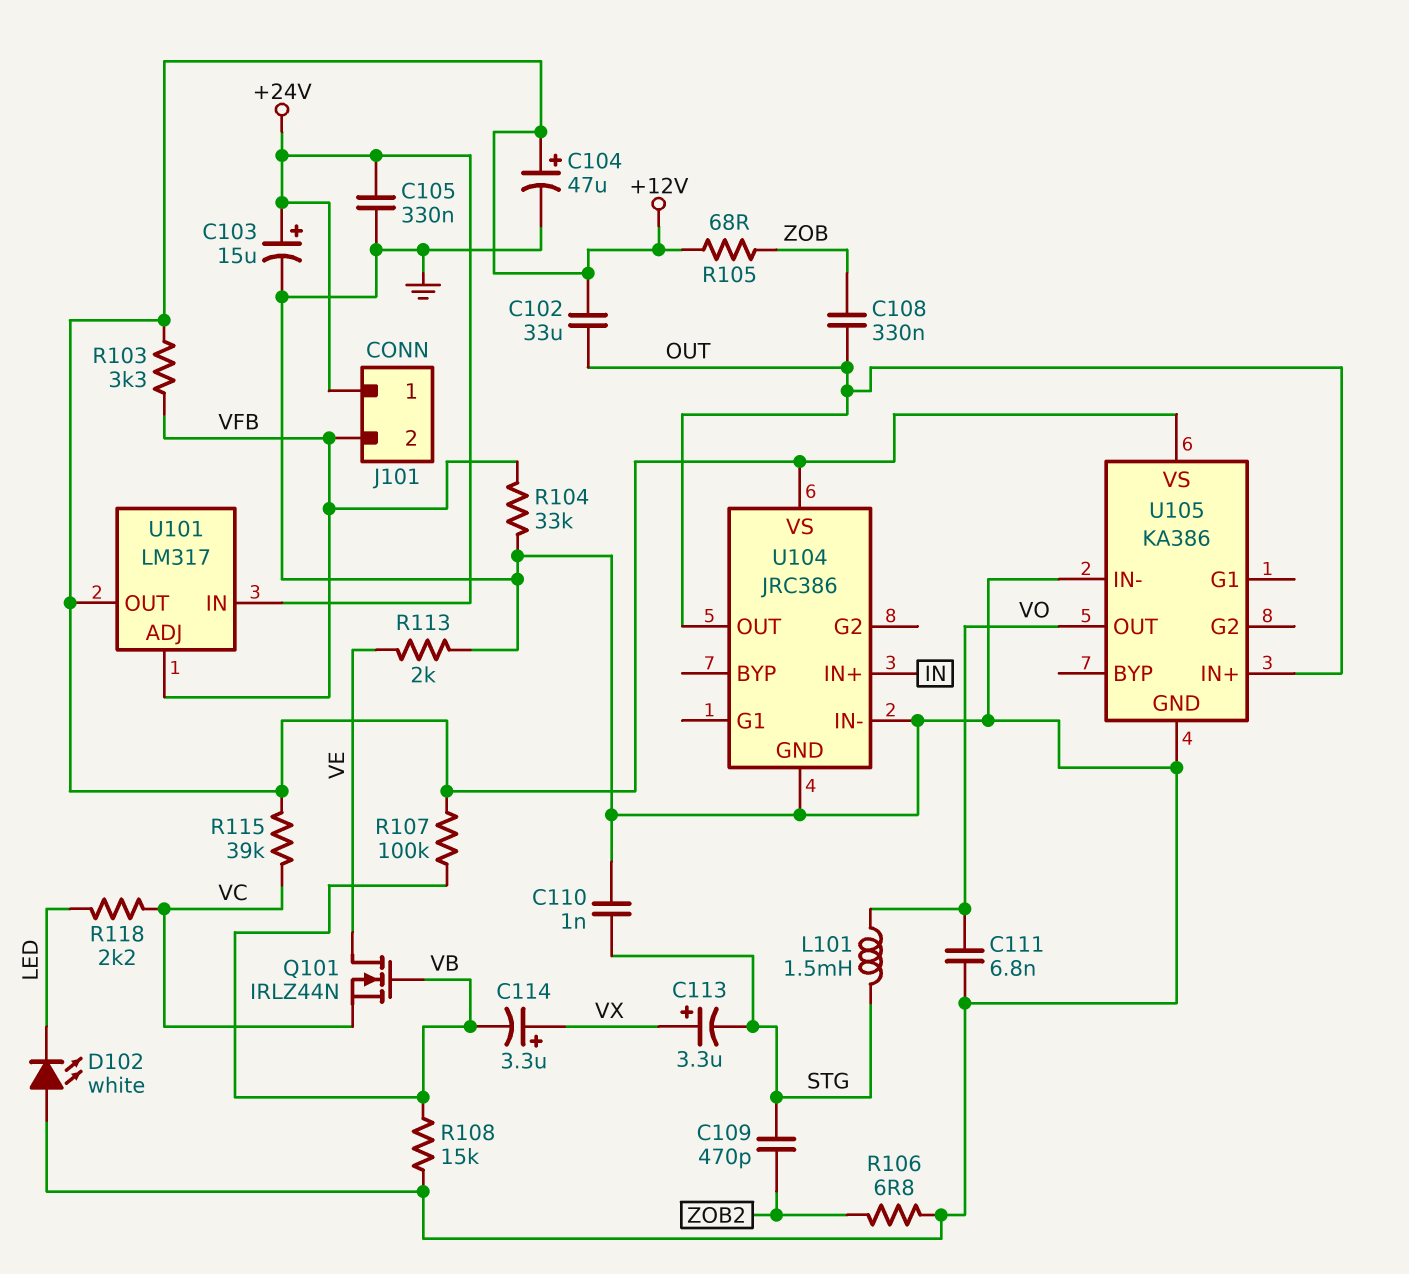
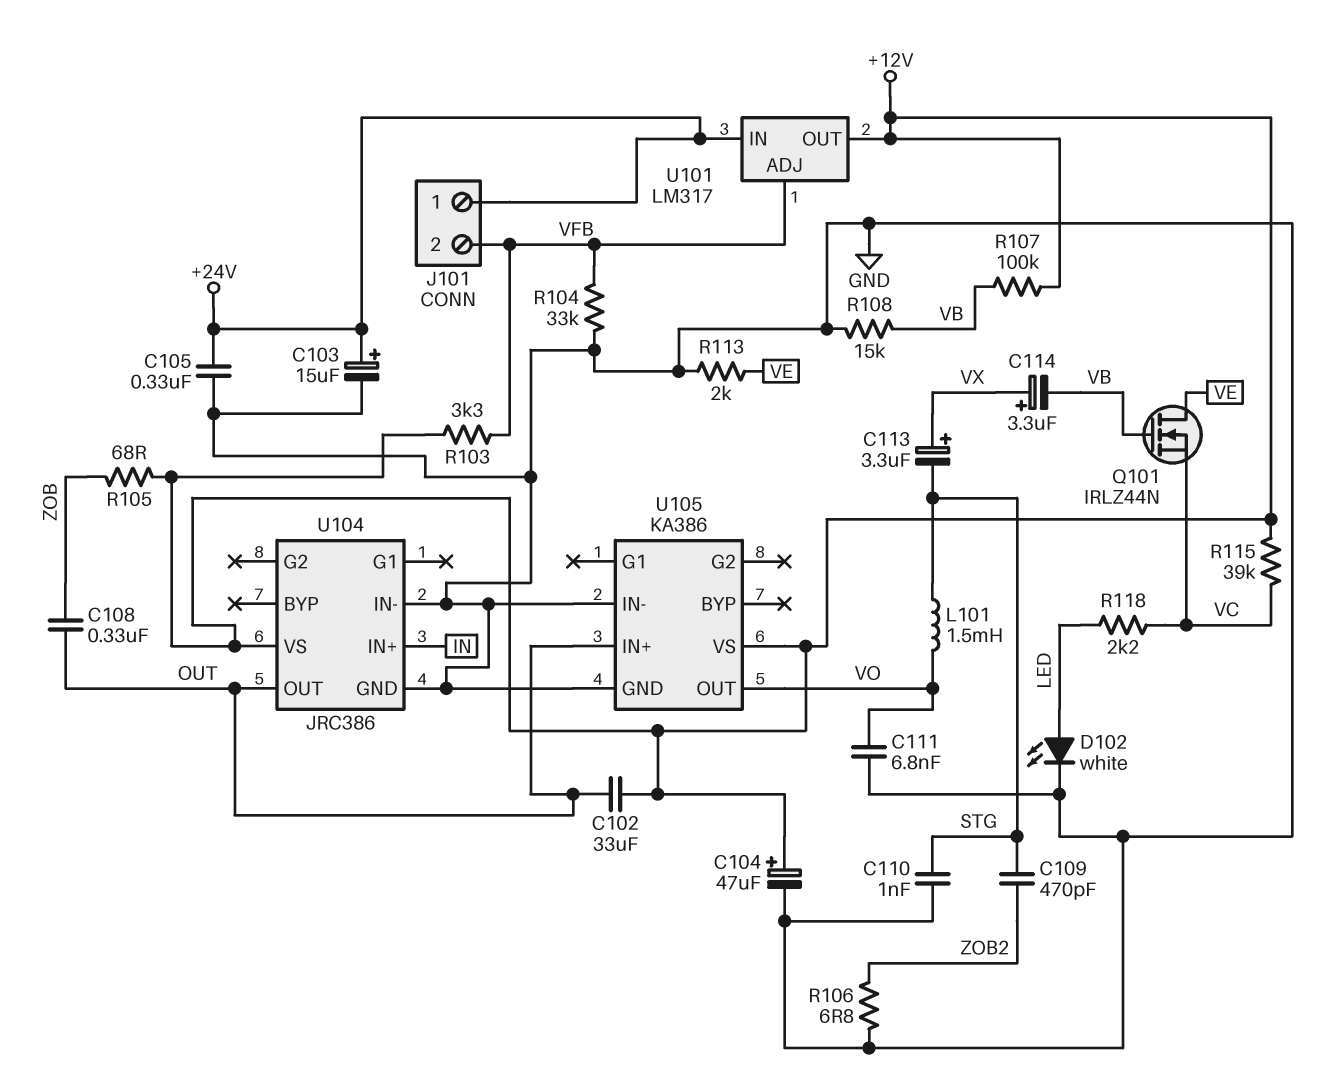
D102: LED white (A GND, K LED) -> LED white (A LED, K GND)

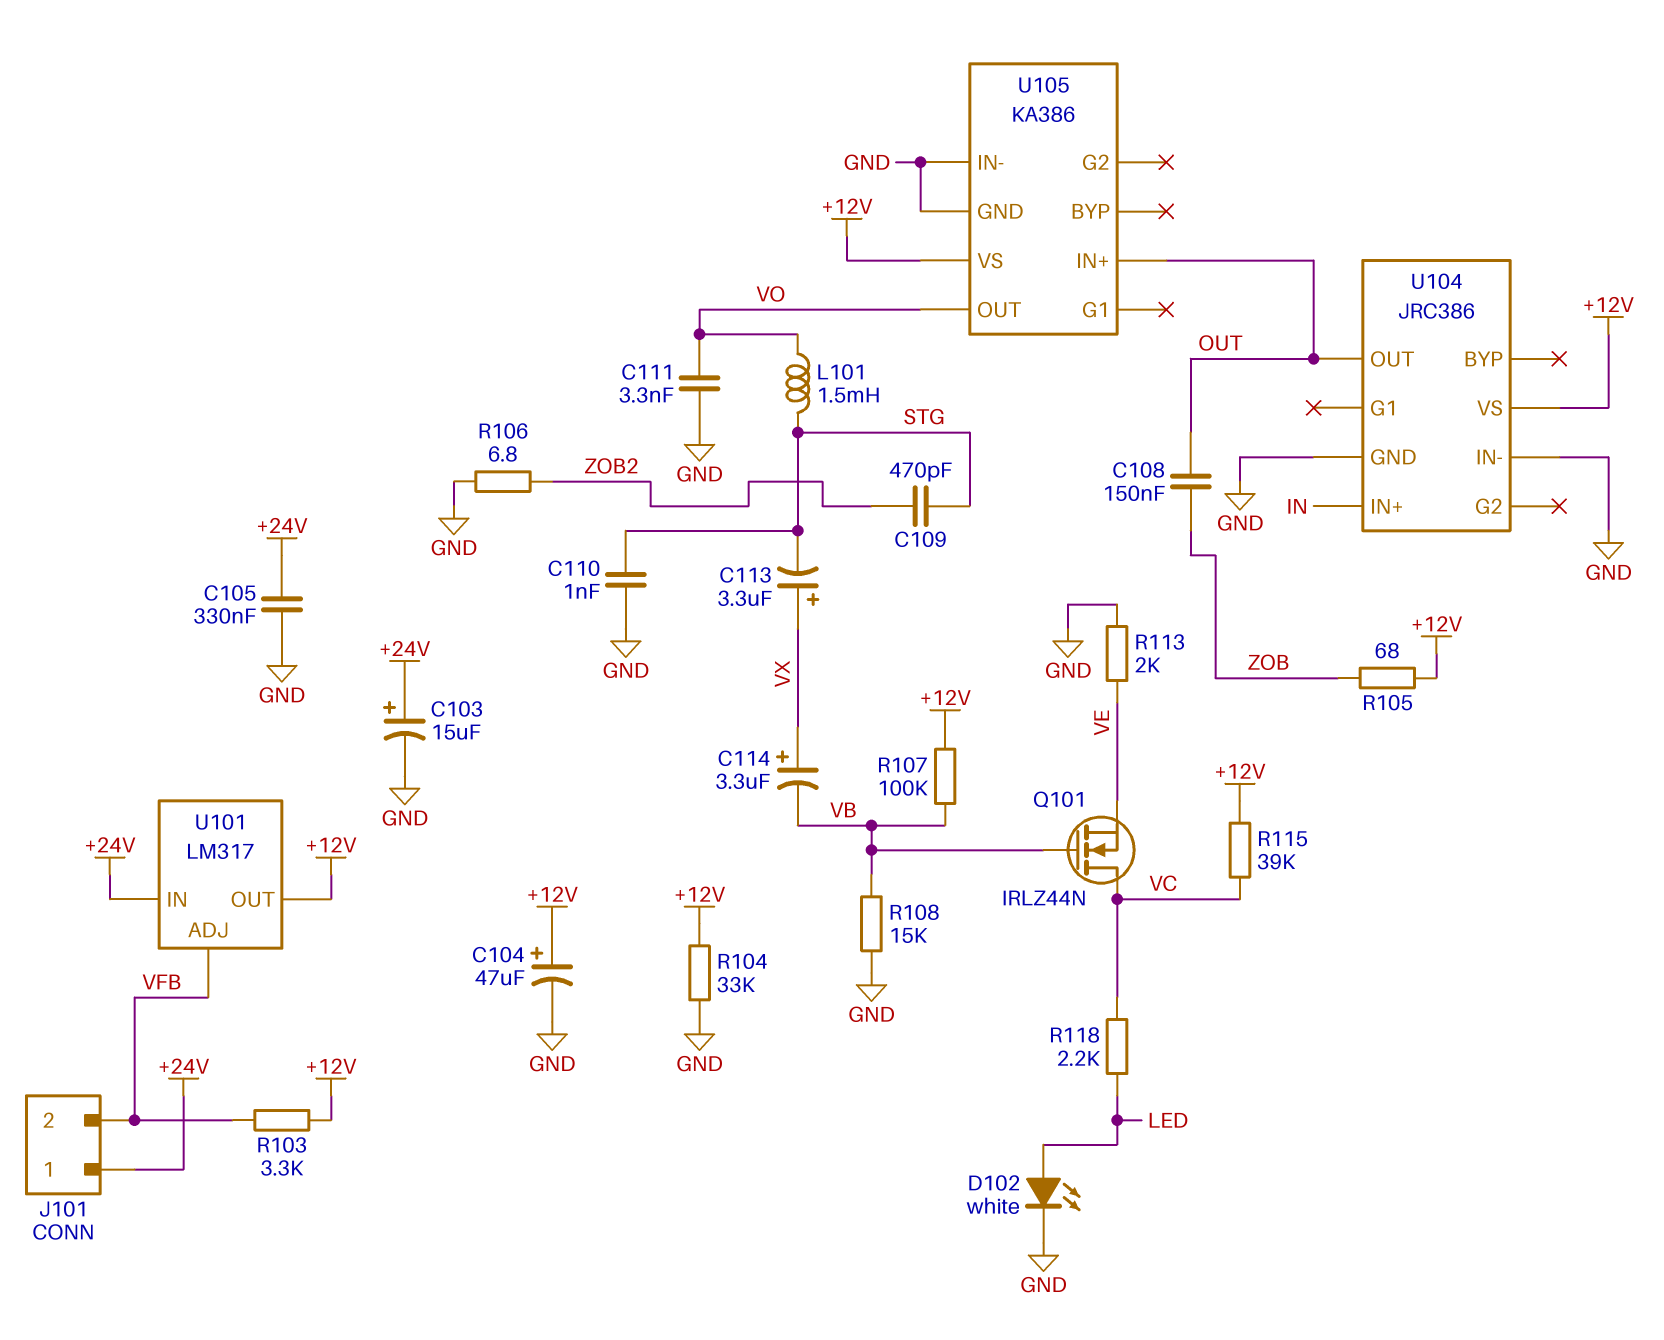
C102: 33uF (+12V, OUT) -> none
C108: 330nF (OUT, ZOB) -> 150nF (OUT, ZOB)
C111: 6.8nF (GND, VO) -> 3.3nF (GND, VO)
Q101: NMOS IRLZ44N (G VB, D VE, S VC) -> NMOS IRLZ44N (G VB, D VC, S VE)
R104: 33k (GND, VFB) -> 33k (+12V, GND)

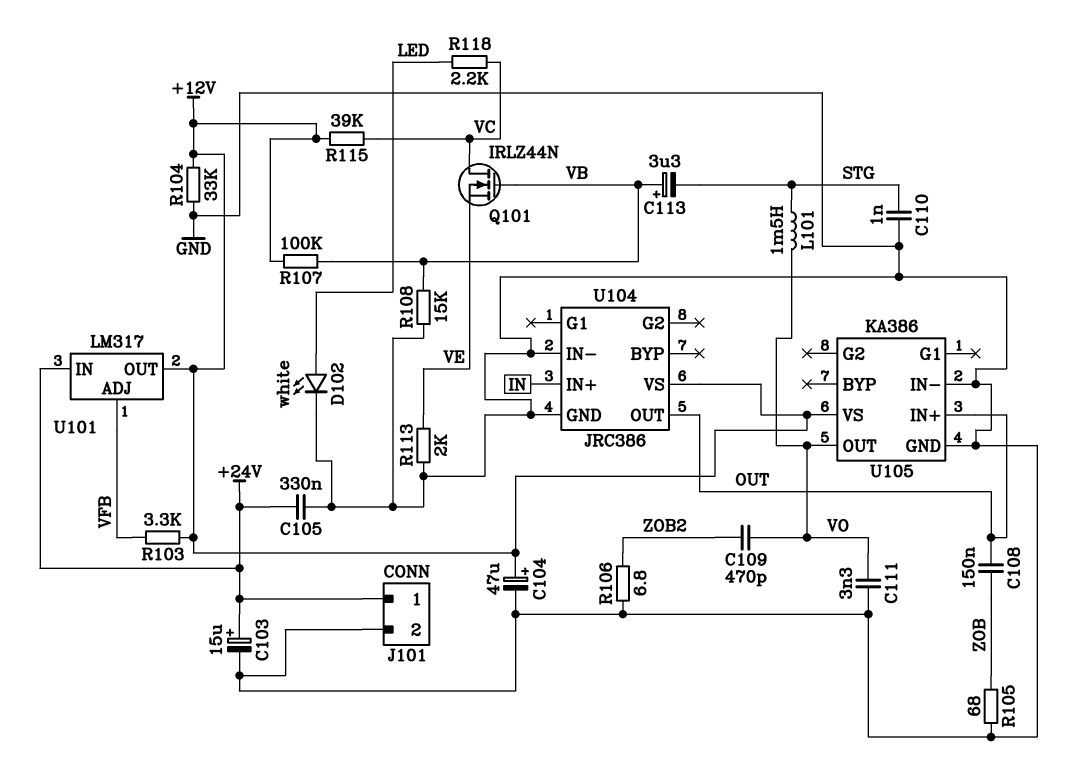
C109: 470pF (STG, ZOB2) -> 470pF (VO, ZOB2)
C113: 3.3uF (plus VX, minus STG) -> 3.3uF (plus VB, minus STG)
C114: 3.3uF (plus VX, minus VB) -> none
J101 pin 2: VFB -> GND
R105: 68 (+12V, ZOB) -> 68 (GND, ZOB)

